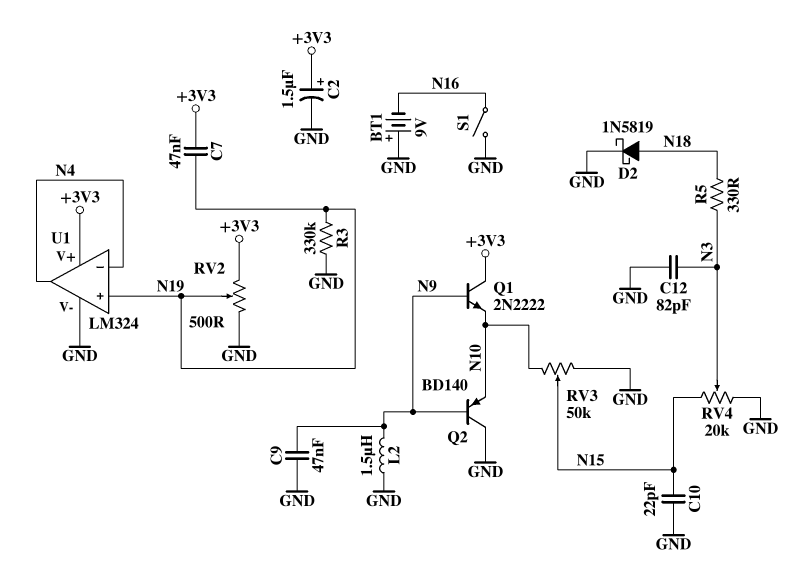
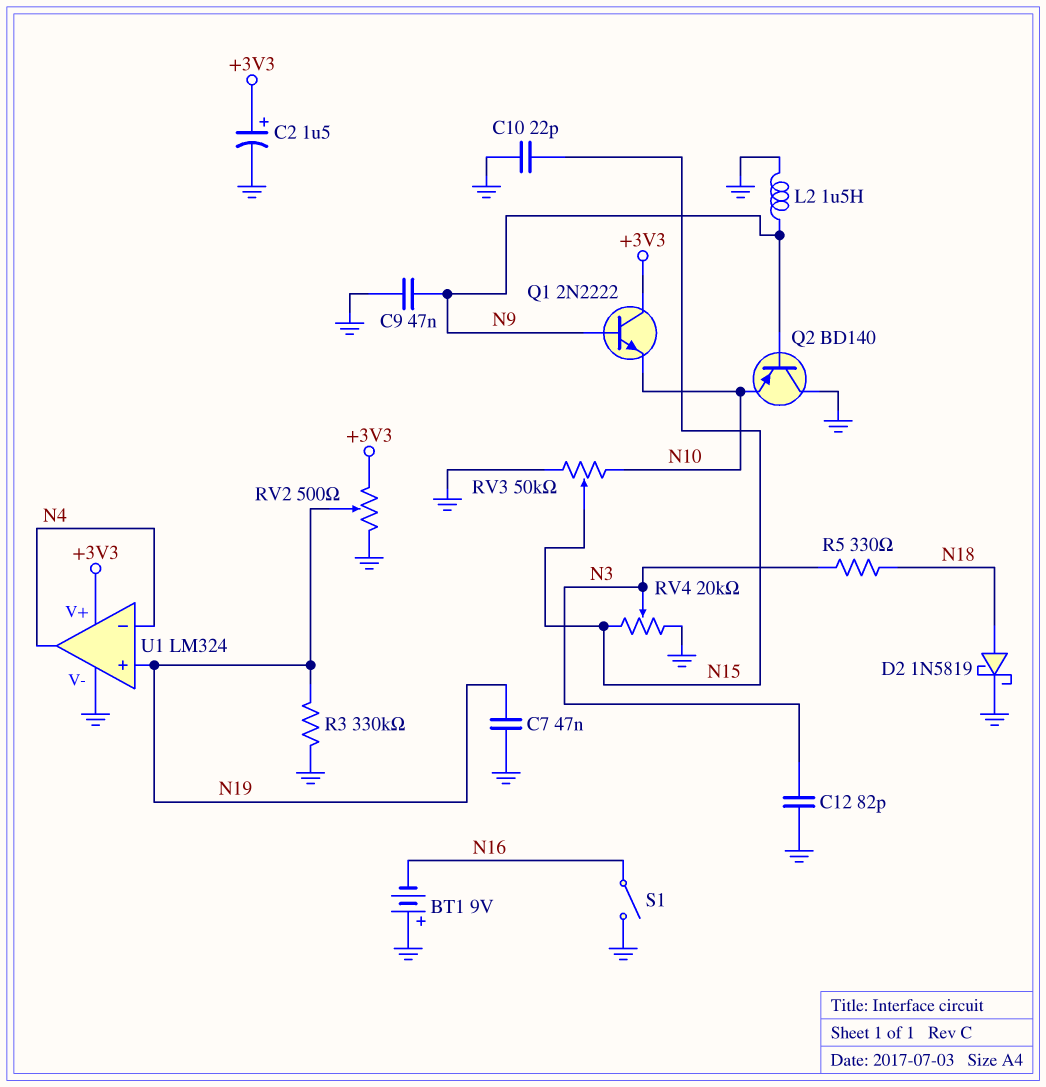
C7: 47nF (+3V3, N19) -> 47nF (GND, N19)

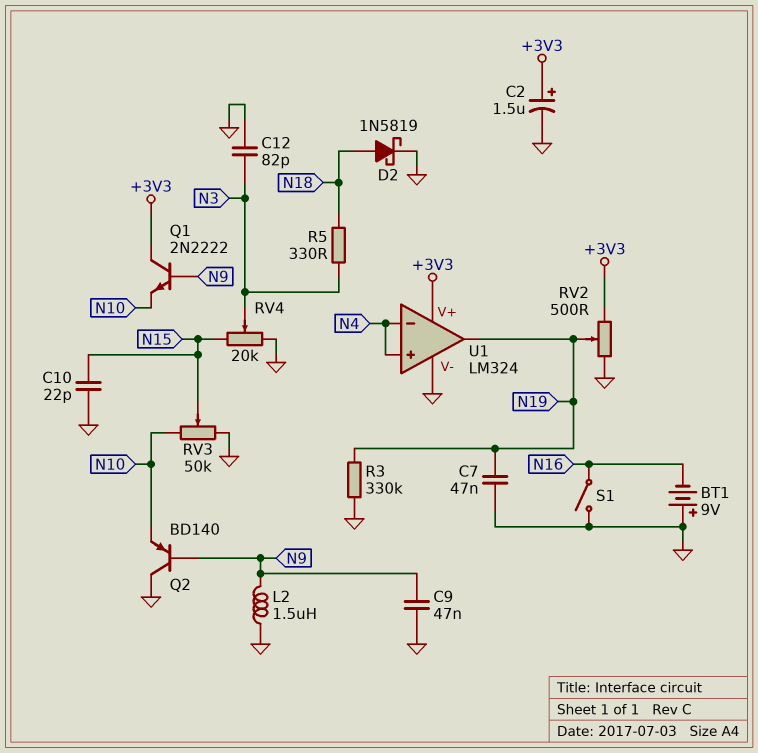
U1 pin in+: N19 -> N4
U1 pin out: N4 -> N19

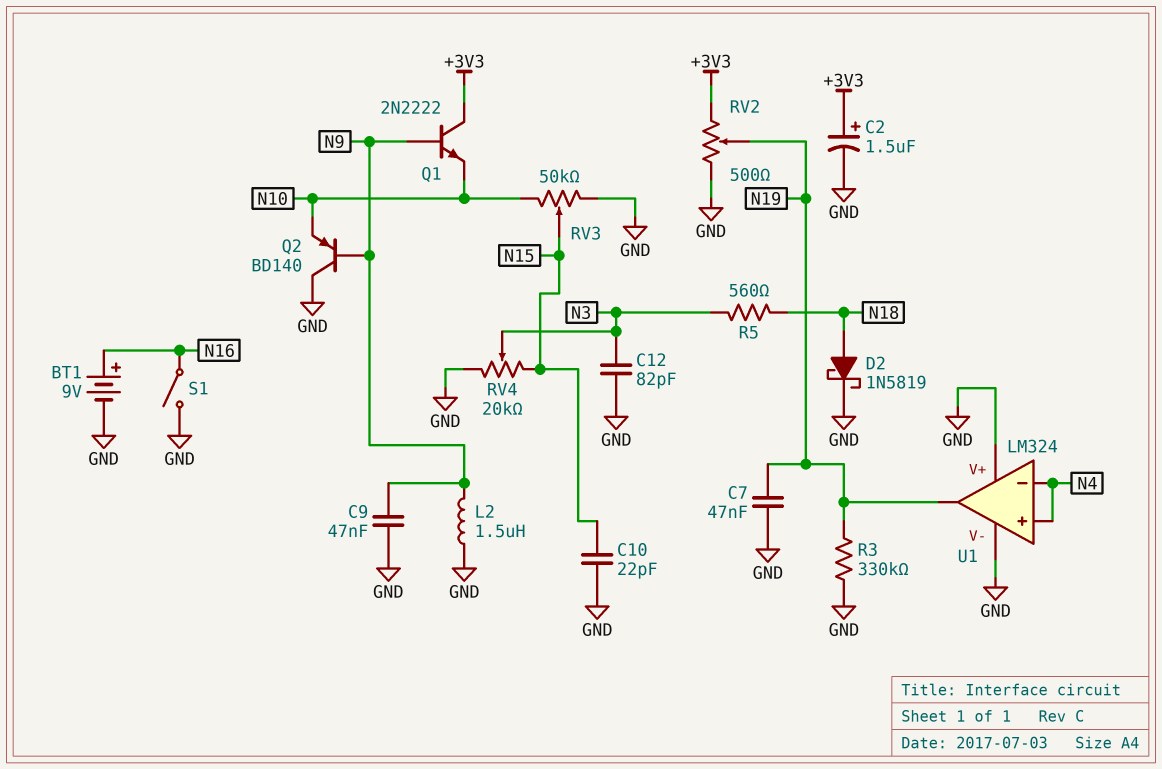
BT1: 9V (plus GND, minus N16) -> 9V (plus N16, minus GND)
R5: 330 (N3, N18) -> 560 (N3, N18)
U1 pin V+: +3V3 -> GND

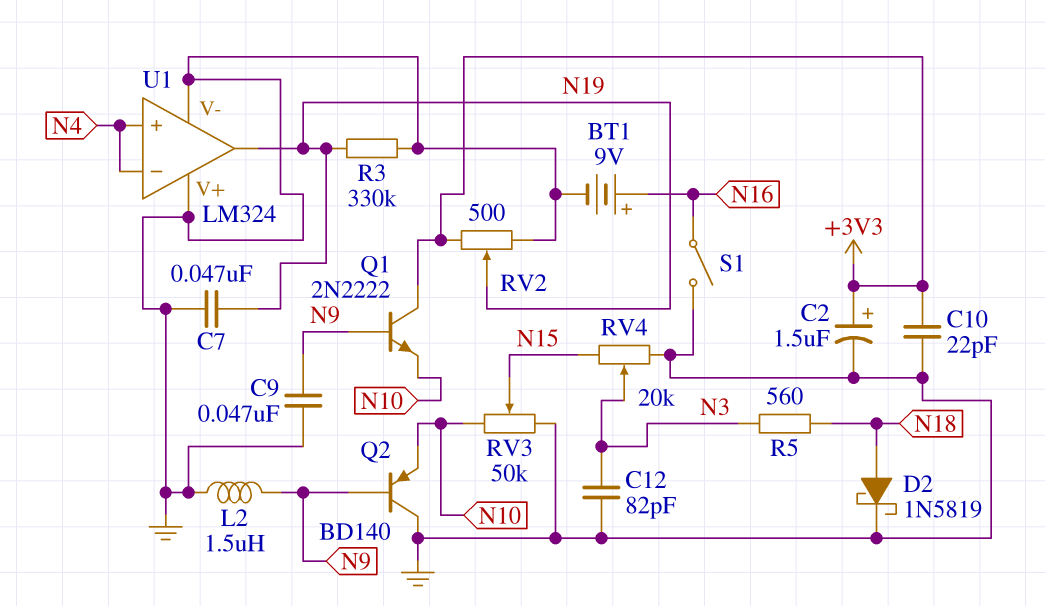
C10: 22pF (GND, N15) -> 22pF (+3V3, GND)

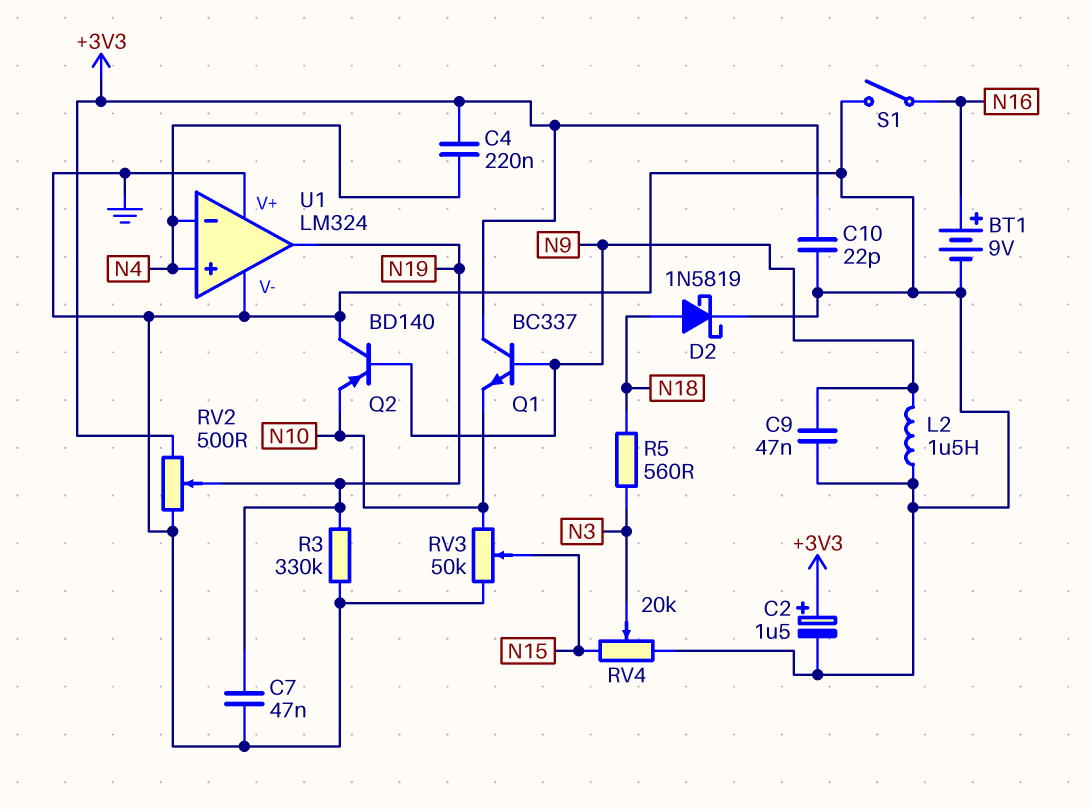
C4: none -> 220nF (+3V3, N4)
C12: 82pF (GND, N3) -> none
Q1: NPN 2N2222 (B N9, C +3V3, E N10) -> NPN BC337 (B N9, C +3V3, E N10)

